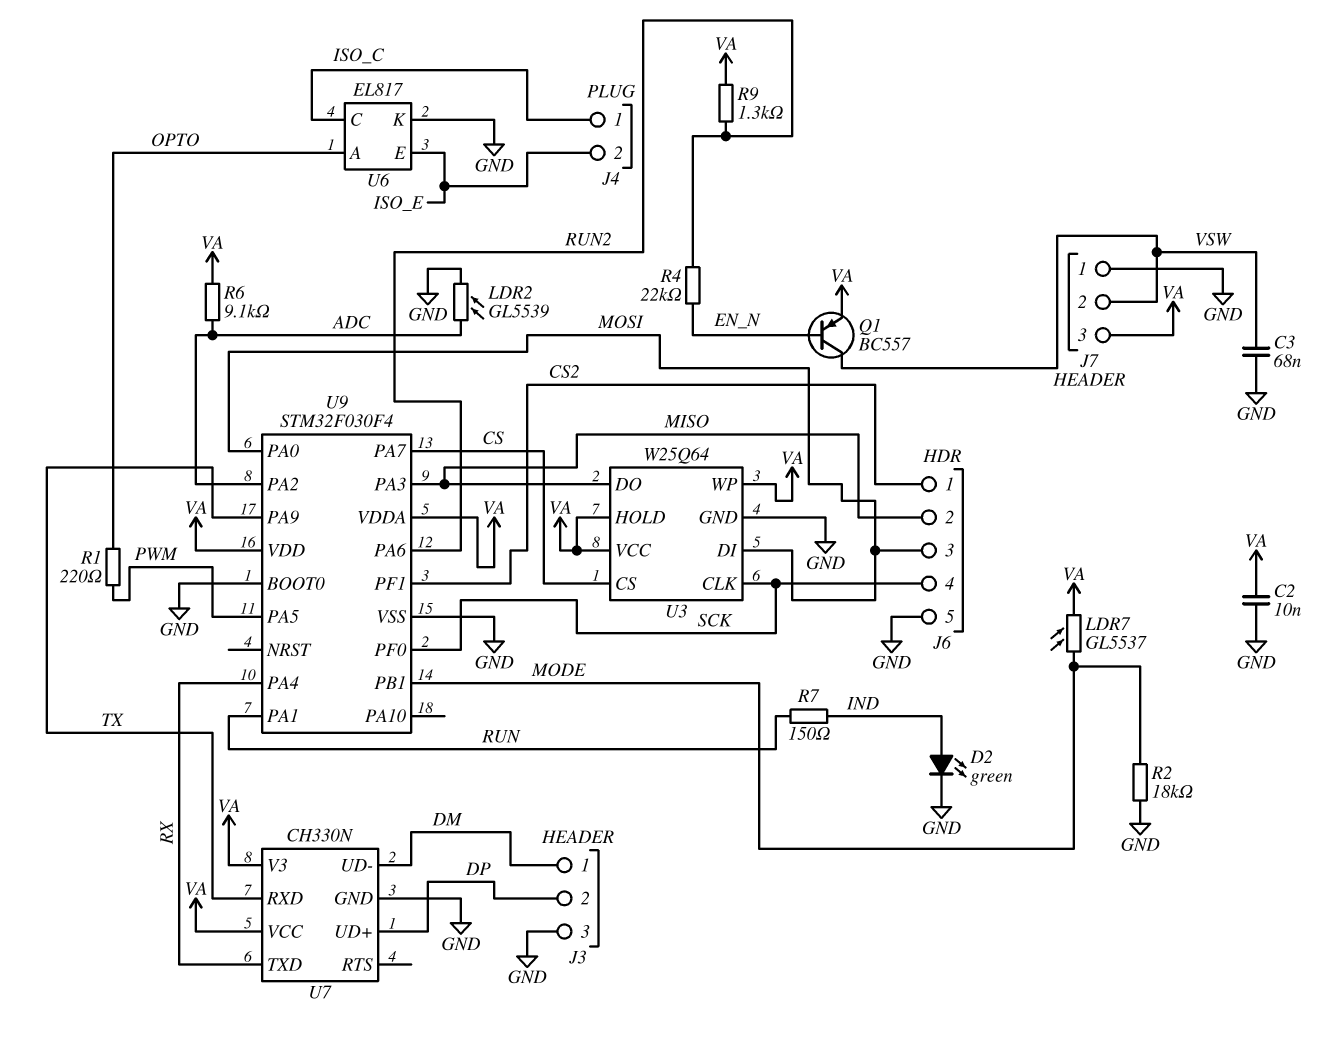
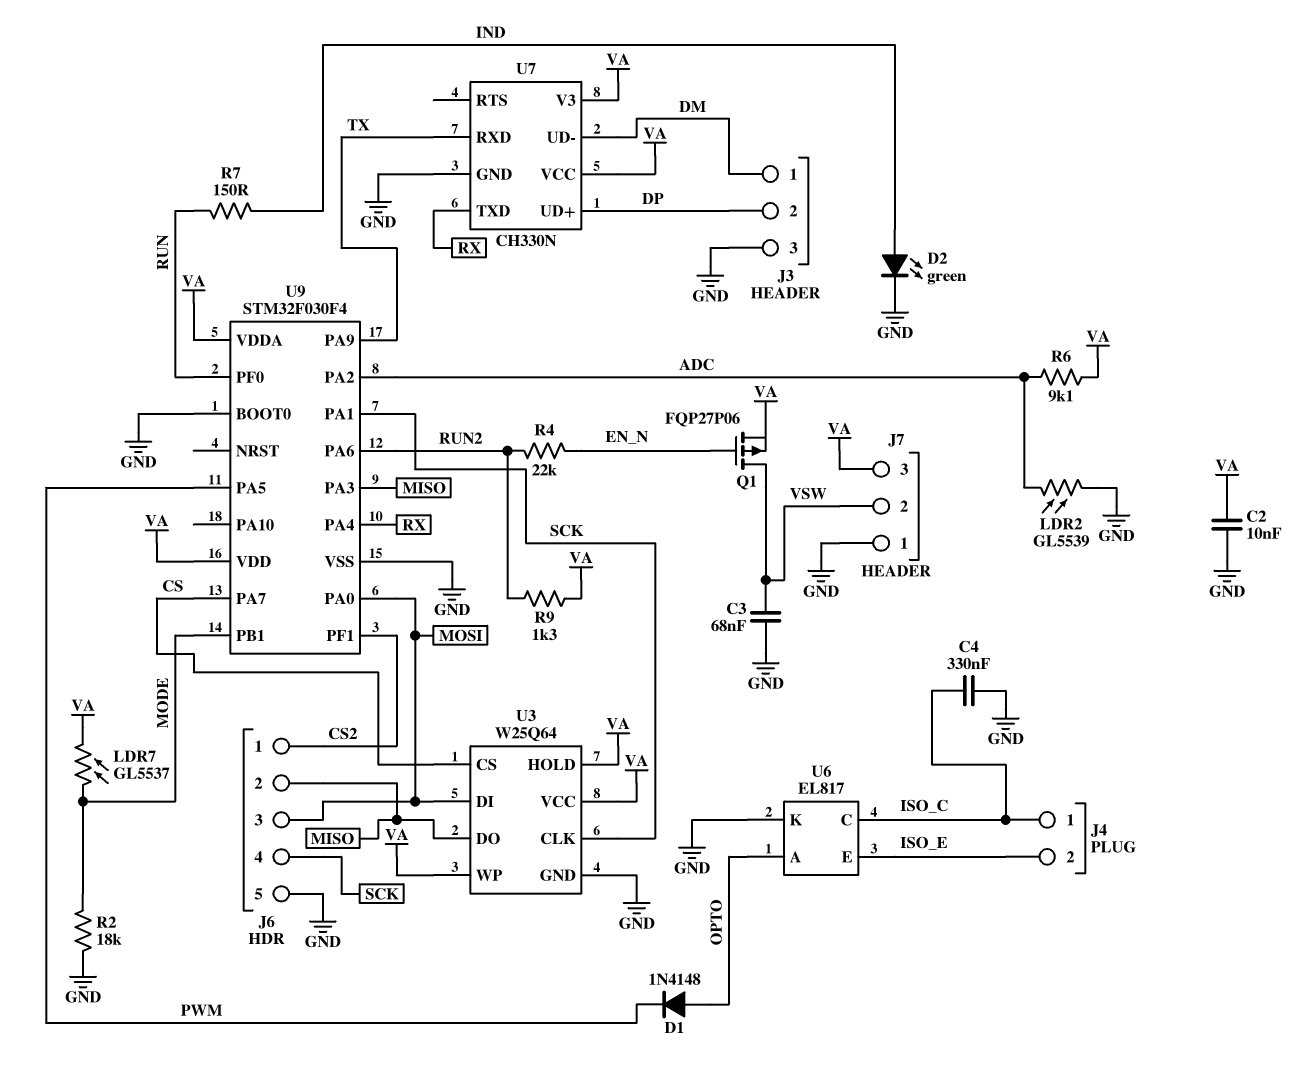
C4: none -> 330nF (GND, ISO_C)
D1: none -> diode 1N4148 (A OPTO, K PWM)
Q1: PNP BC557 (B EN_N, C VSW, E VA) -> PMOS FQP27P06 (G EN_N, D VSW, S VA)
R1: 220 (OPTO, PWM) -> none
U9 pin PA1: RUN -> SCK
U9 pin PF0: SCK -> RUN

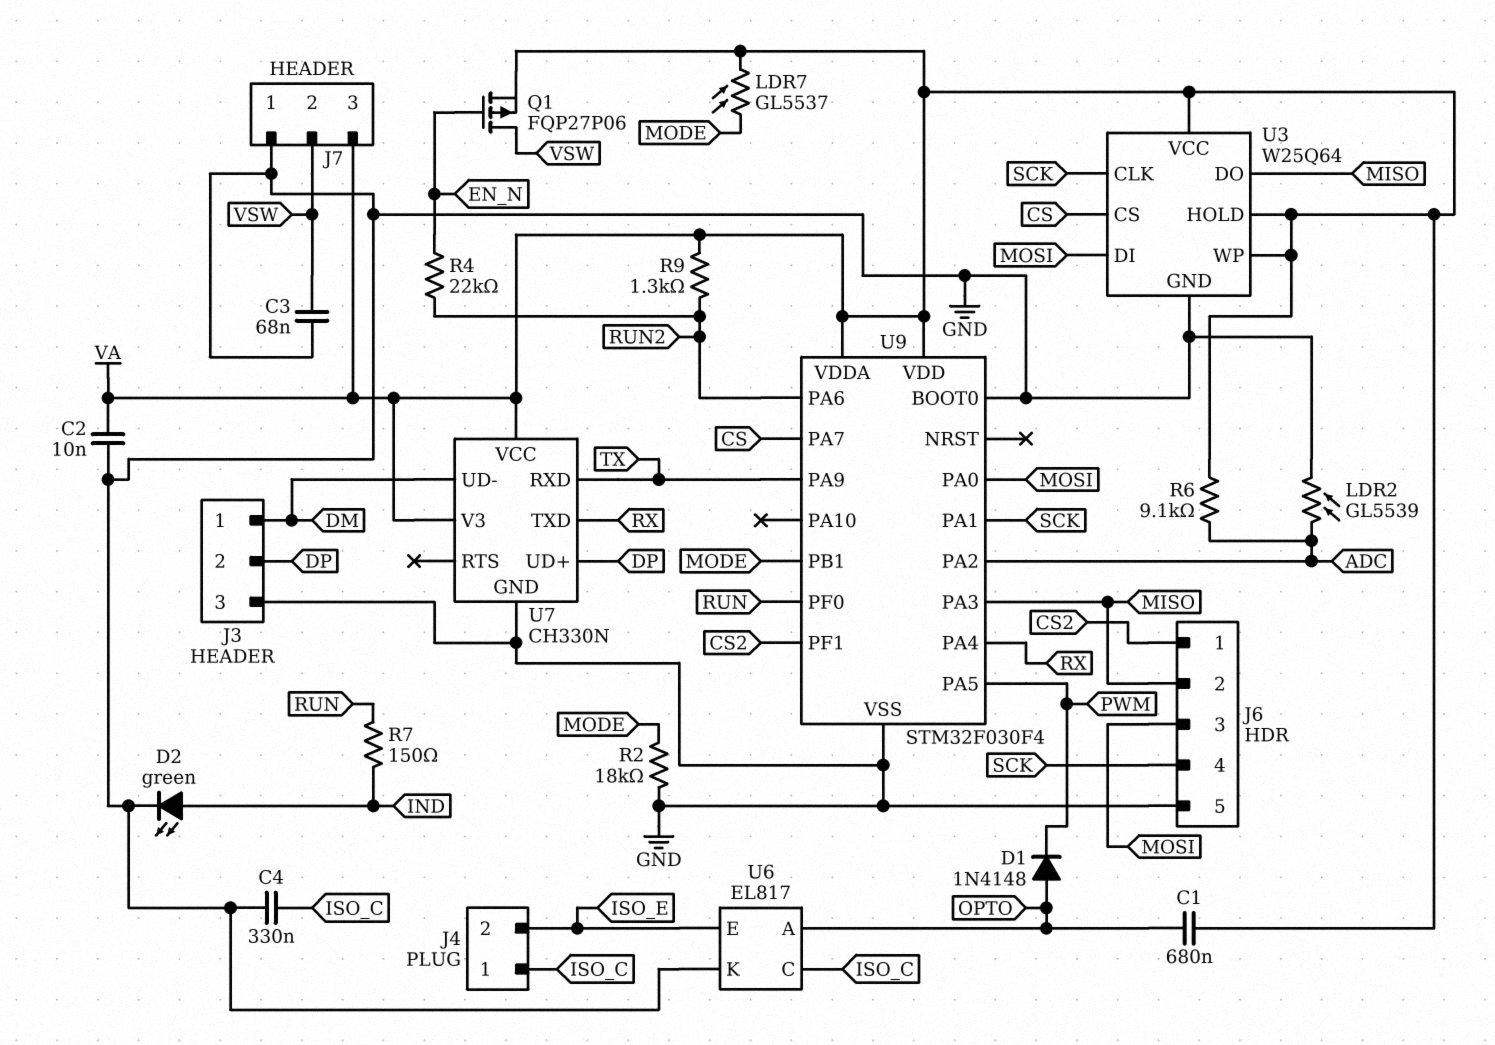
C1: none -> 680nF (OPTO, VA)

